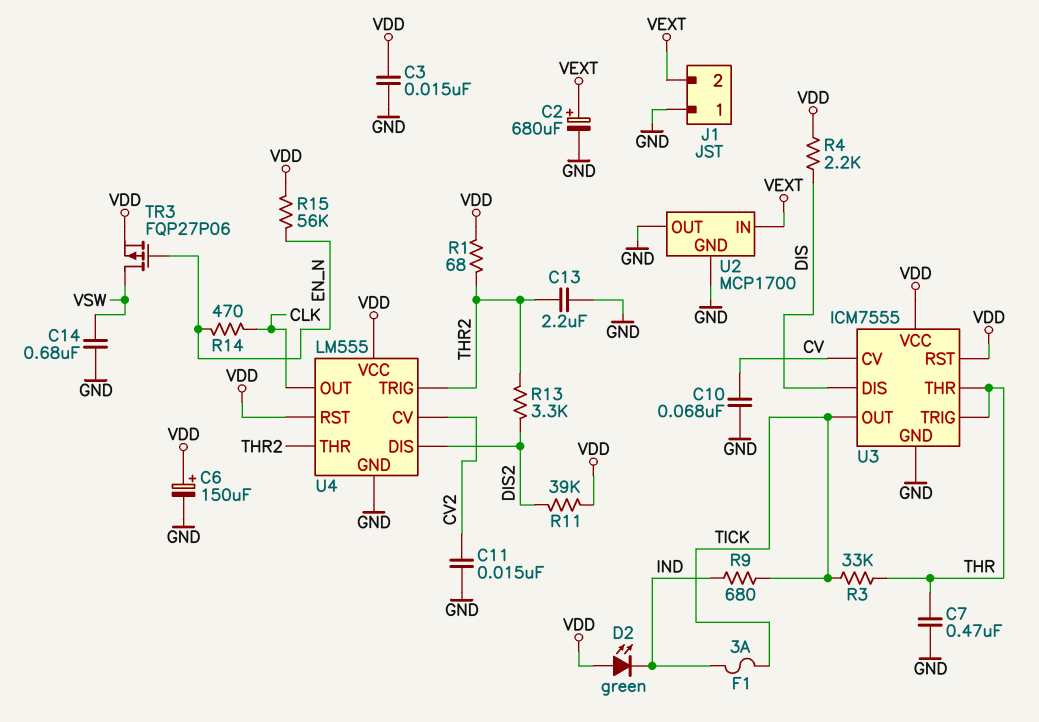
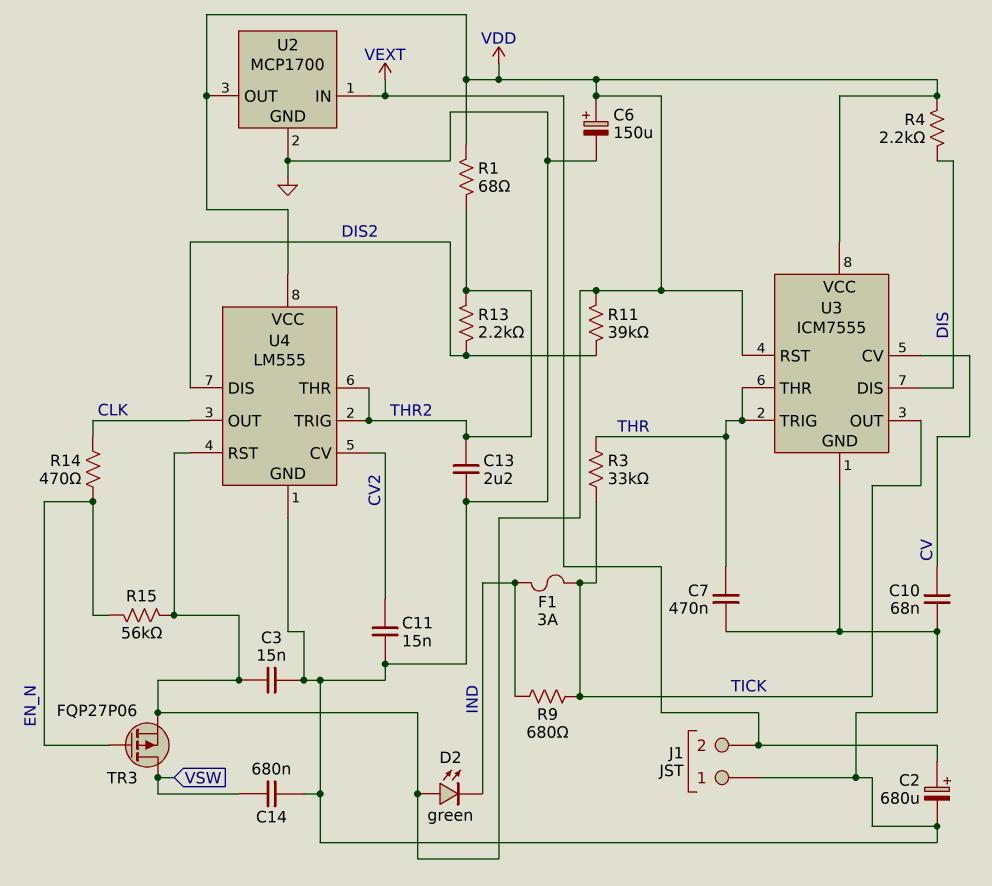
R13: 3.3k (DIS2, THR2) -> 2.2k (DIS2, THR2)
U2 pin OUT: GND -> VDD

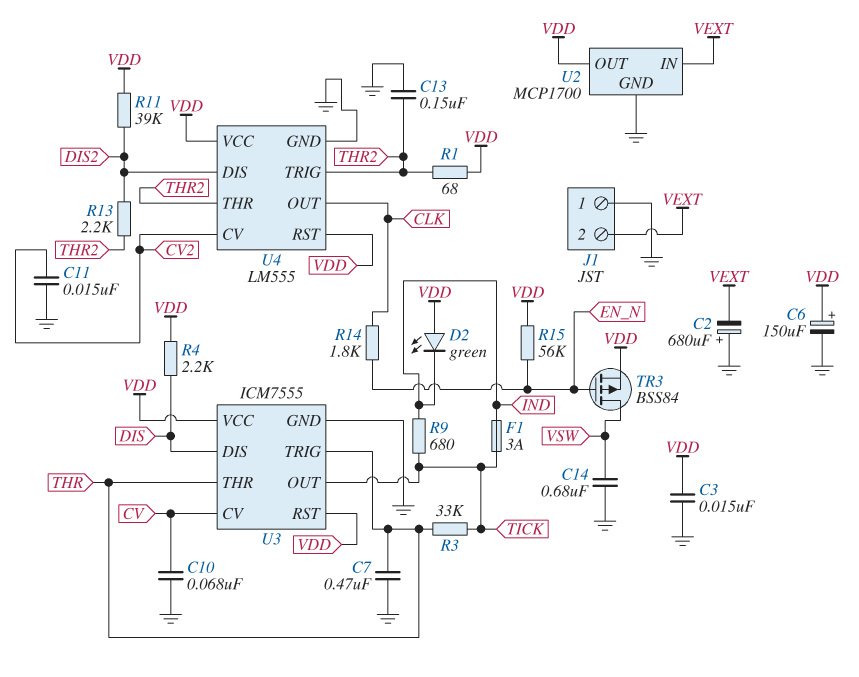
C2: 680uF (plus VEXT, minus GND) -> 680uF (plus GND, minus VEXT)
C13: 2.2uF (GND, THR2) -> 150nF (GND, THR2)
R14: 470 (CLK, EN_N) -> 1.8k (CLK, EN_N)
TR3: PMOS FQP27P06 (G EN_N, D VSW, S VDD) -> PMOS BSS84 (G EN_N, D VSW, S VDD)

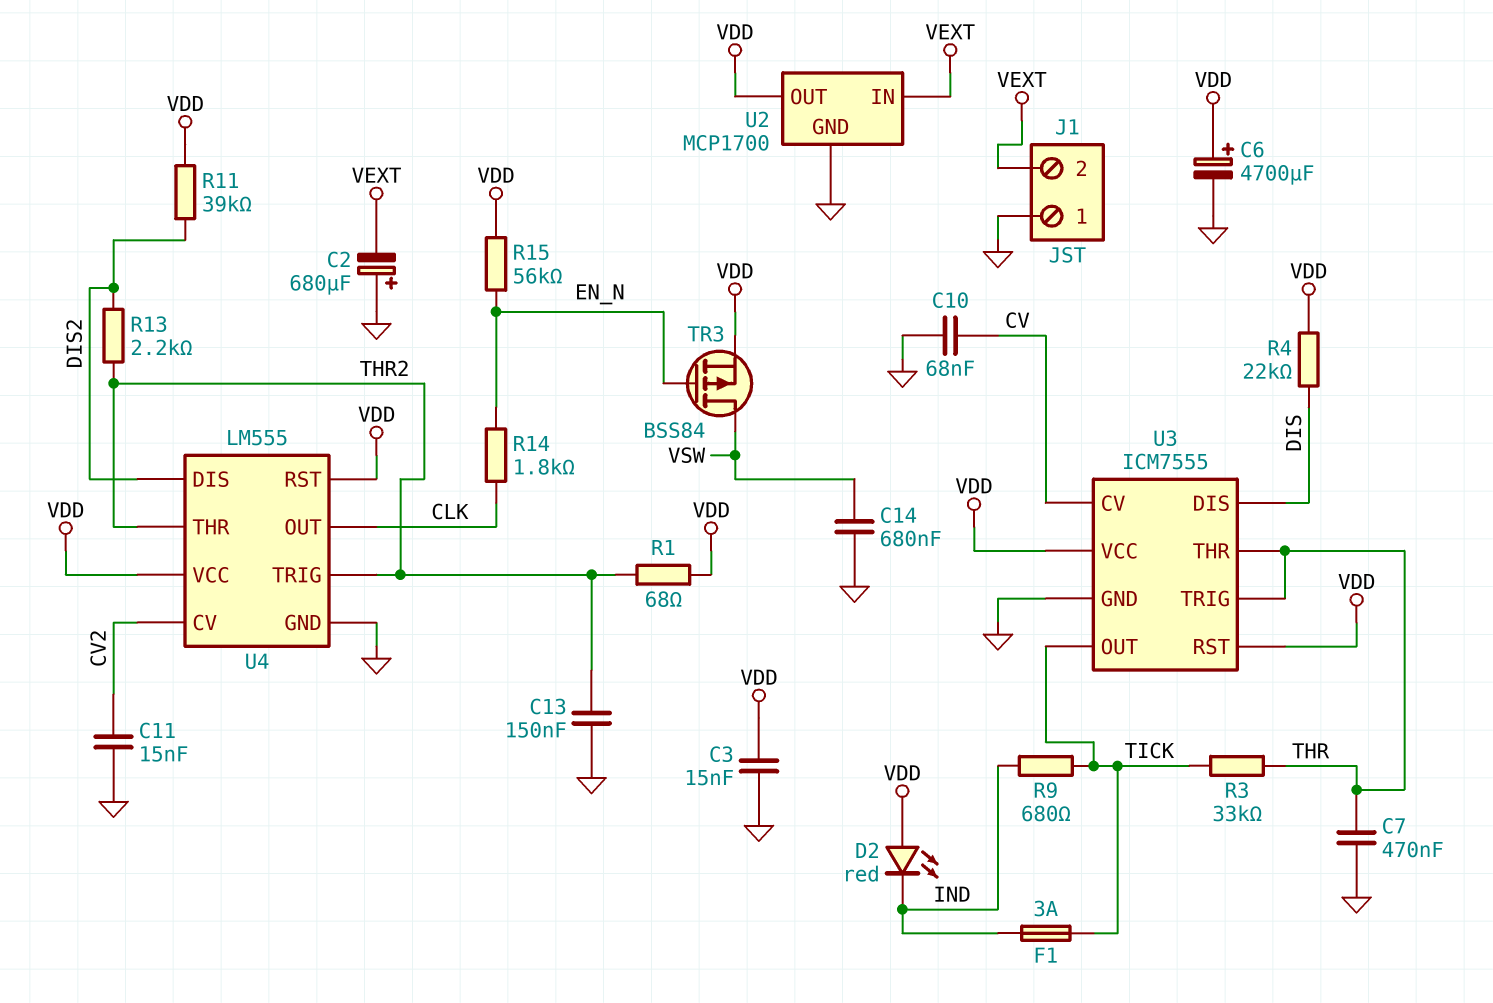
C6: 150uF (plus VDD, minus GND) -> 4700uF (plus VDD, minus GND)
D2: LED green (A VDD, K IND) -> LED red (A VDD, K IND)
R4: 2.2k (DIS, VDD) -> 22k (DIS, VDD)

